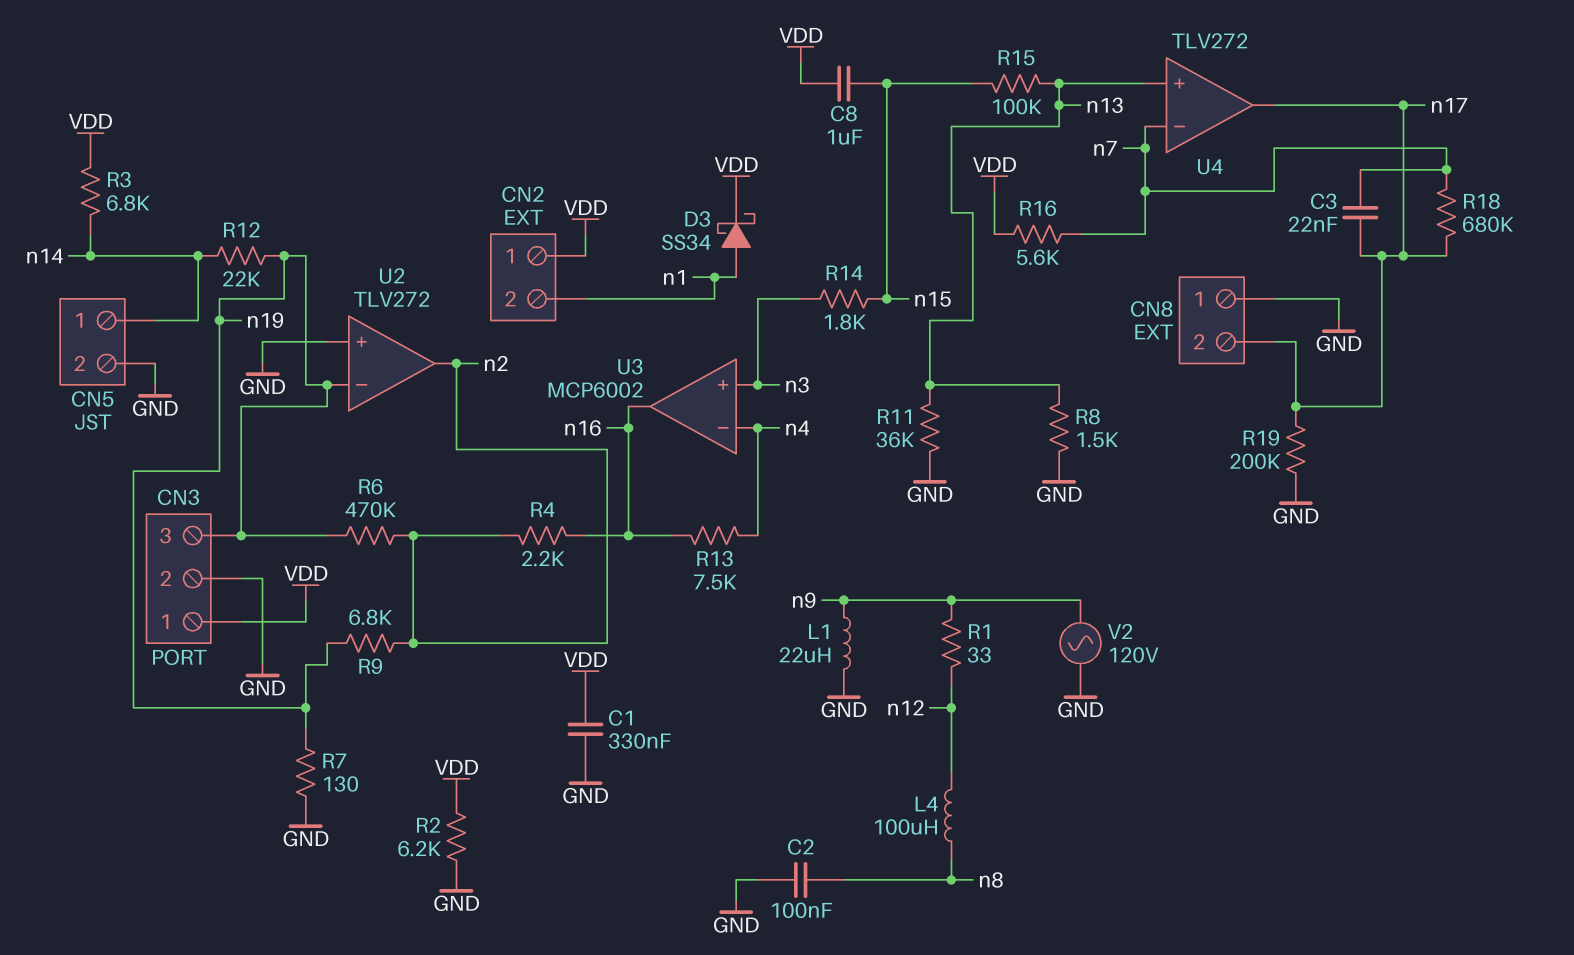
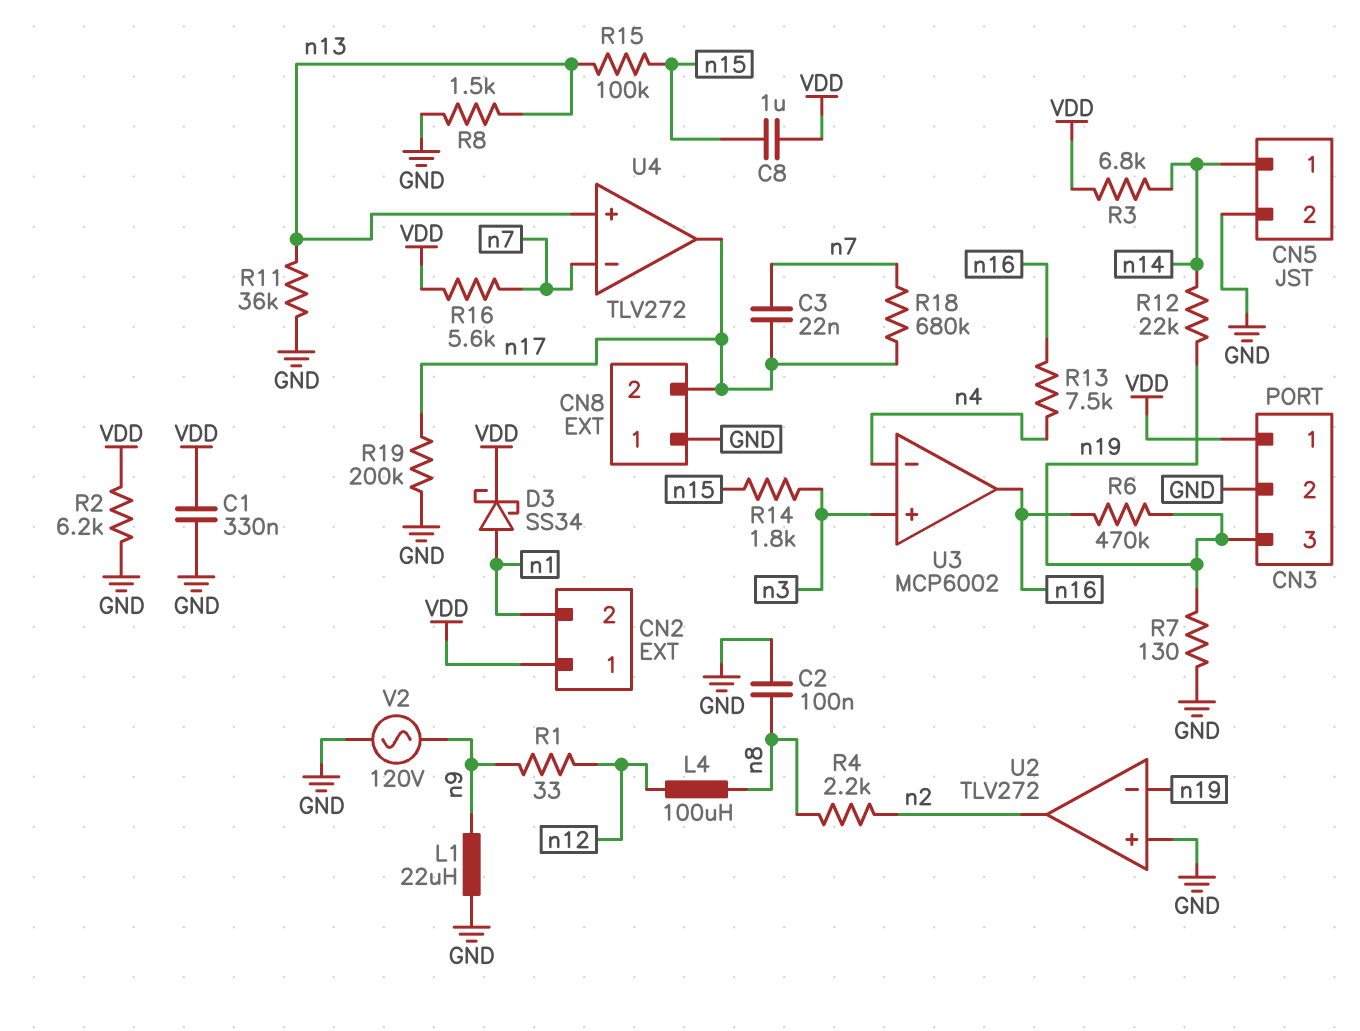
R4: 2.2k (n2, n16) -> 2.2k (n2, n8)
R6: 470k (n2, n19) -> 470k (n16, n19)
R9: 6.8k (n2, n19) -> none

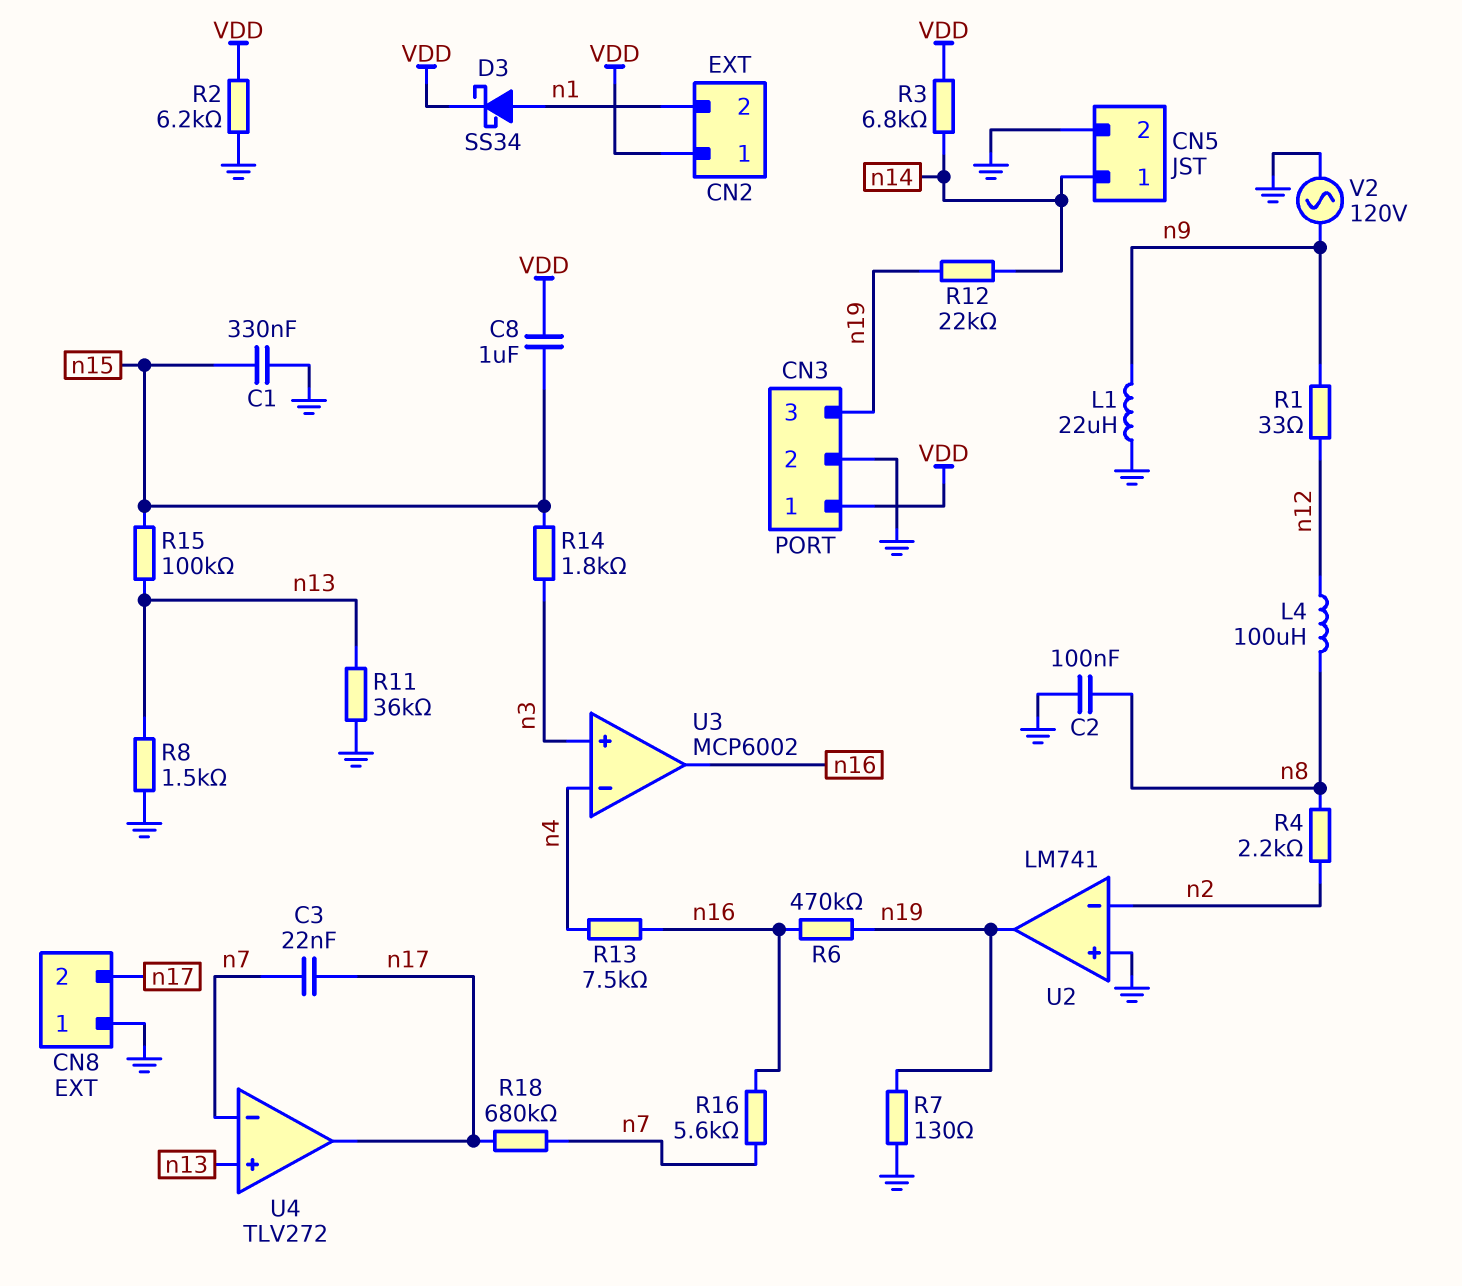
C1: 330nF (GND, VDD) -> 330nF (GND, n15)
R16: 5.6k (VDD, n7) -> 5.6k (n7, n16)
R19: 200k (GND, n17) -> none
U2: TLV272 -> LM741
U2 pin in-: n19 -> n2
U2 pin out: n2 -> n19

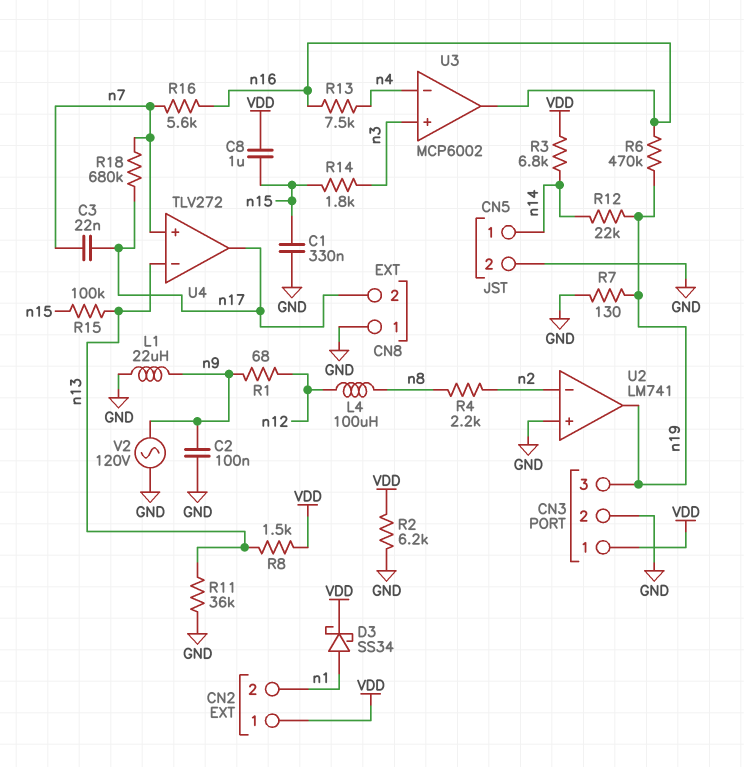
C2: 100nF (GND, n8) -> 100nF (GND, n9)
R1: 33 (n9, n12) -> 68 (n9, n12)
R8: 1.5k (GND, n13) -> 1.5k (VDD, n13)
U4 pin in+: n13 -> n7
U4 pin in-: n7 -> n13

